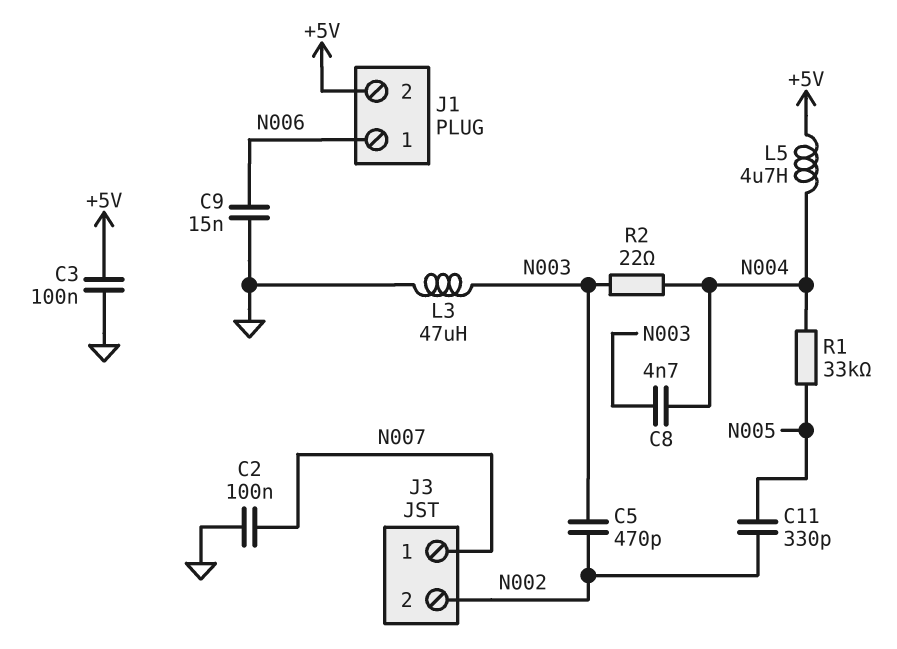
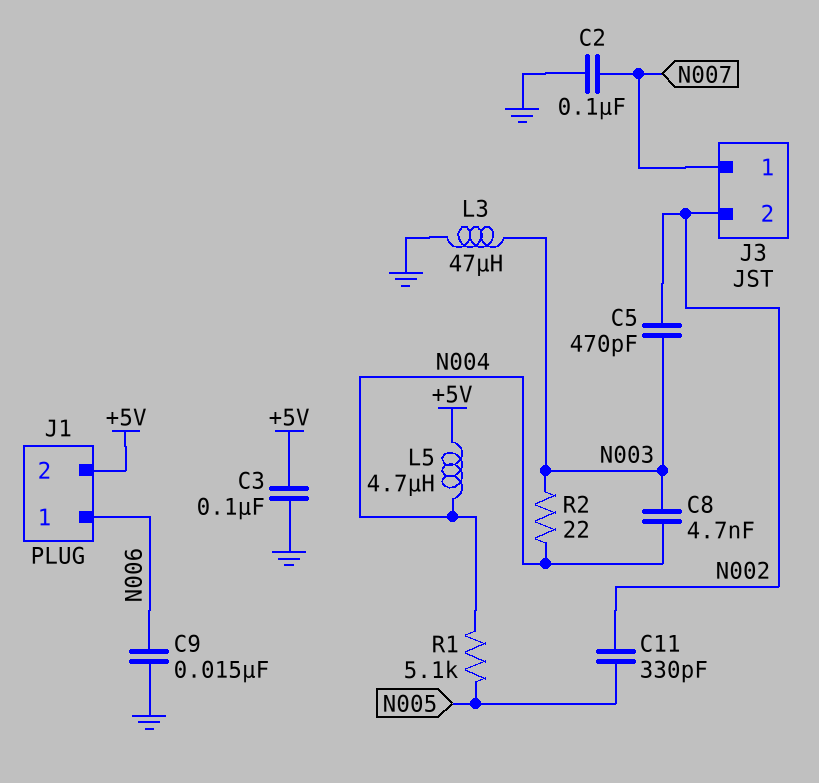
R1: 33k (N004, N005) -> 5.1k (N004, N005)

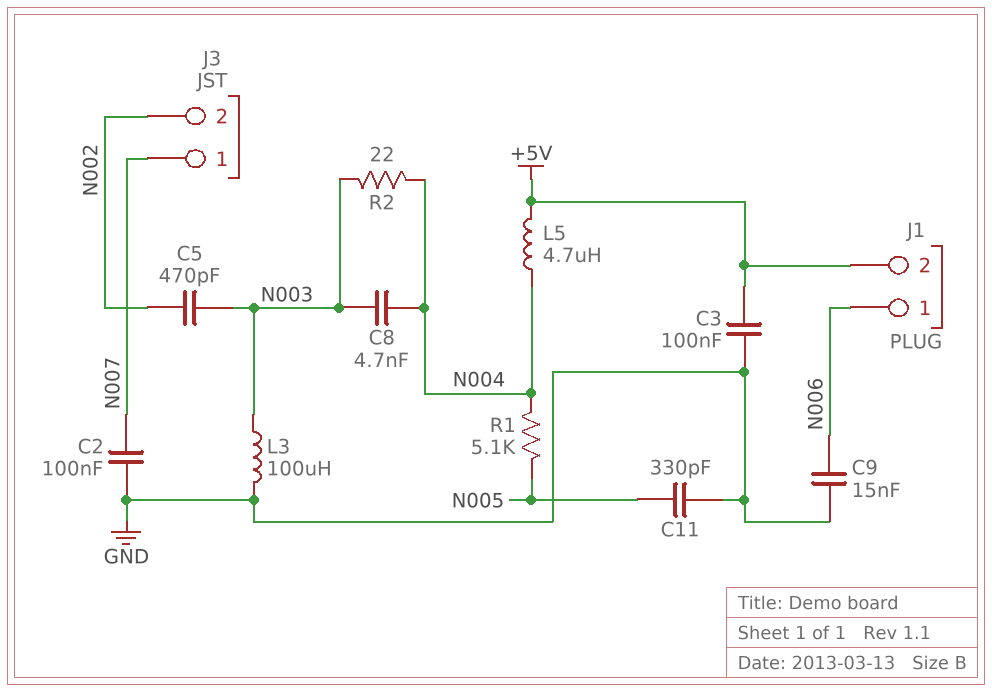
C11: 330pF (N002, N005) -> 330pF (GND, N005)
L3: 47uH (GND, N003) -> 100uH (GND, N003)

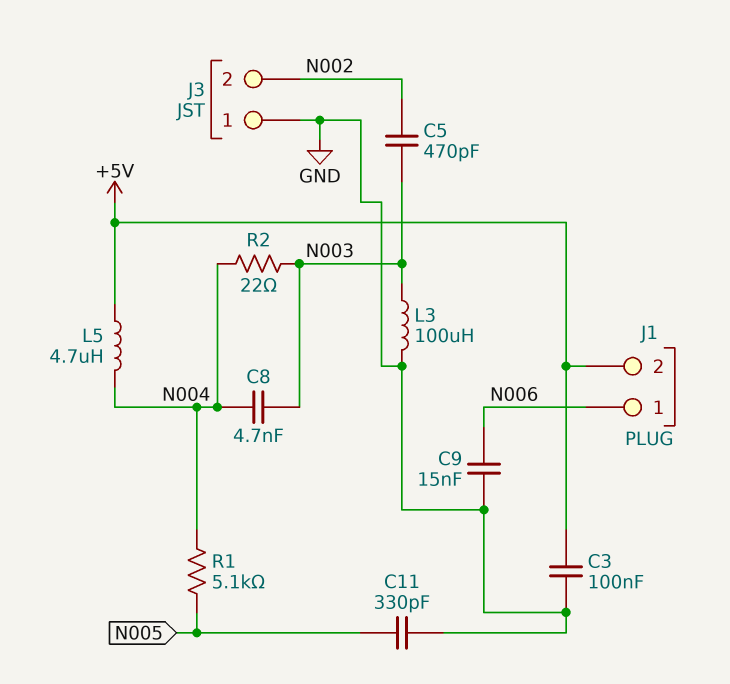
C2: 100nF (GND, N007) -> none
J3 pin 1: N007 -> GND

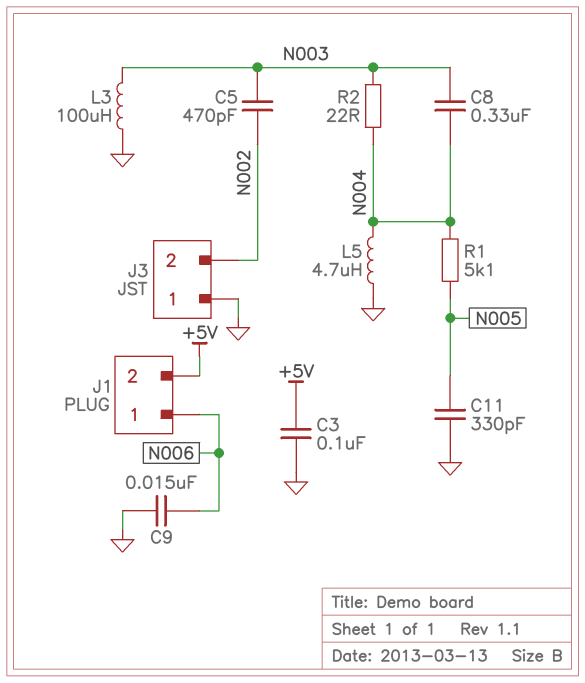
C8: 4.7nF (N003, N004) -> 330nF (N003, N004)
L5: 4.7uH (+5V, N004) -> 4.7uH (GND, N004)

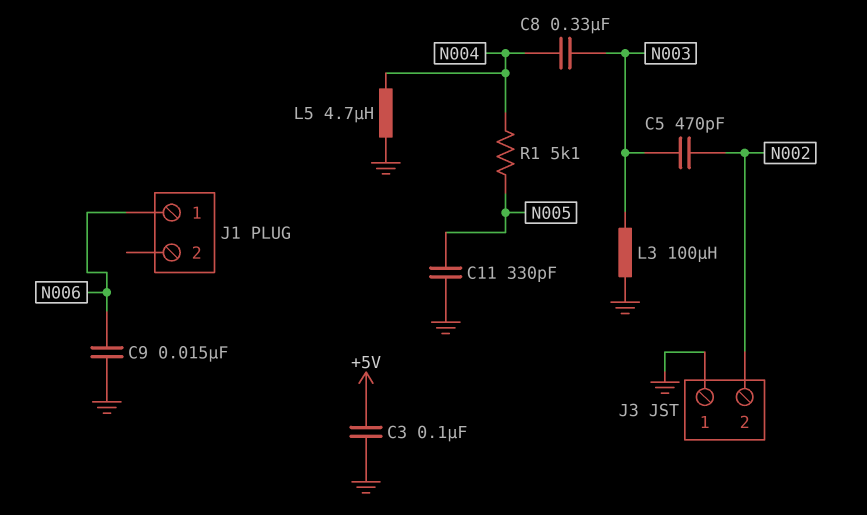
J1 pin 2: +5V -> none
R2: 22 (N003, N004) -> none

